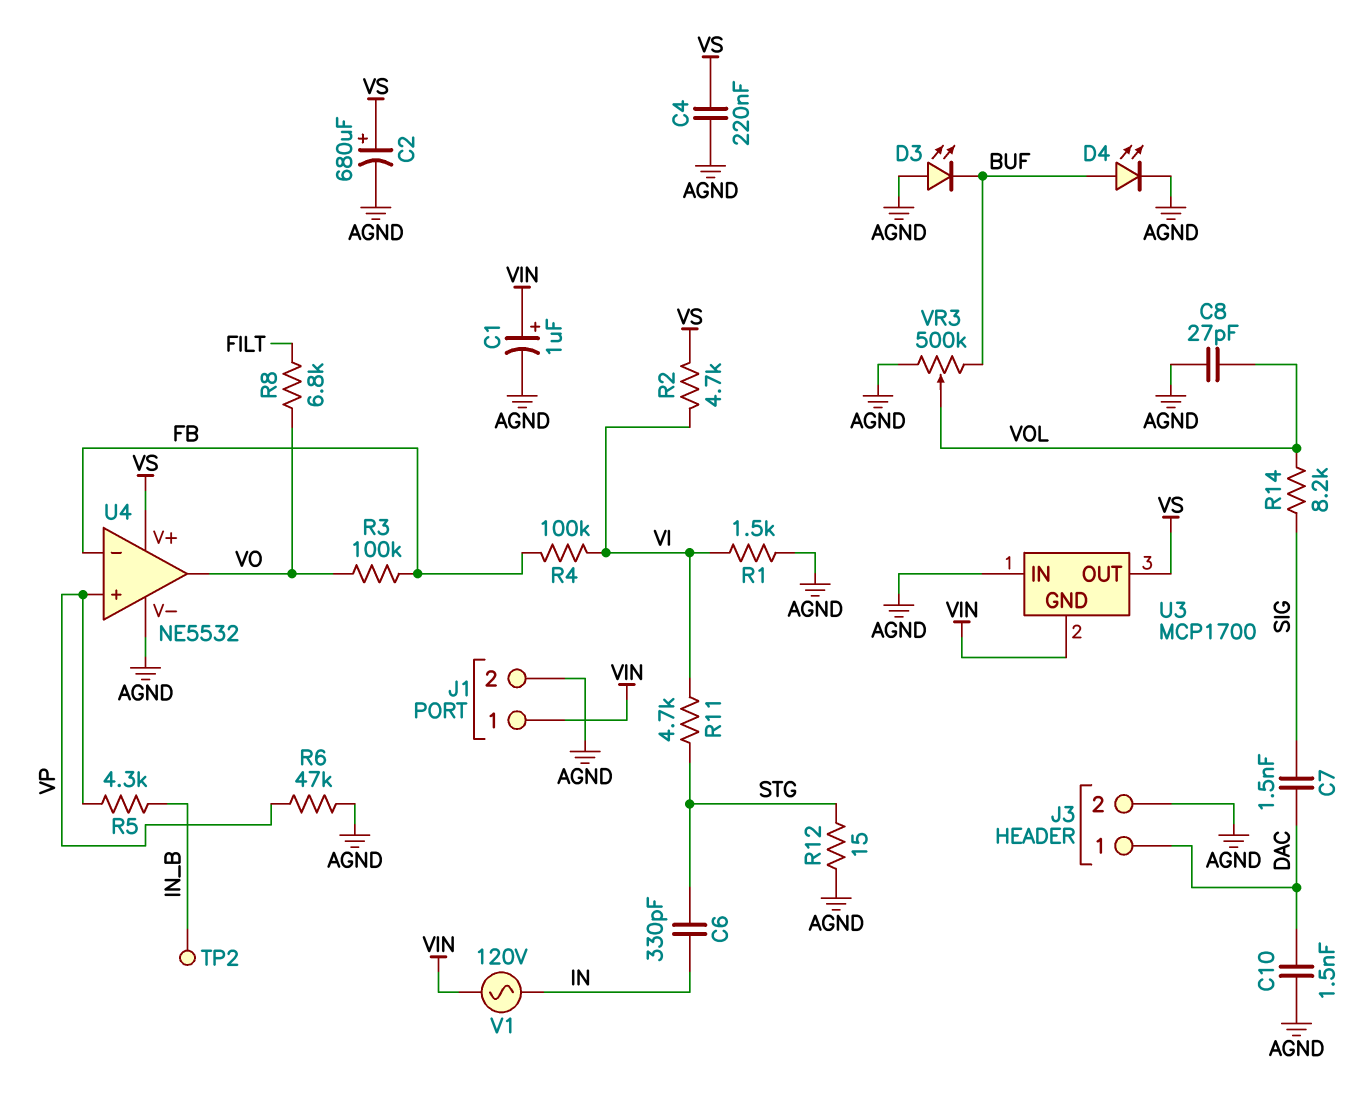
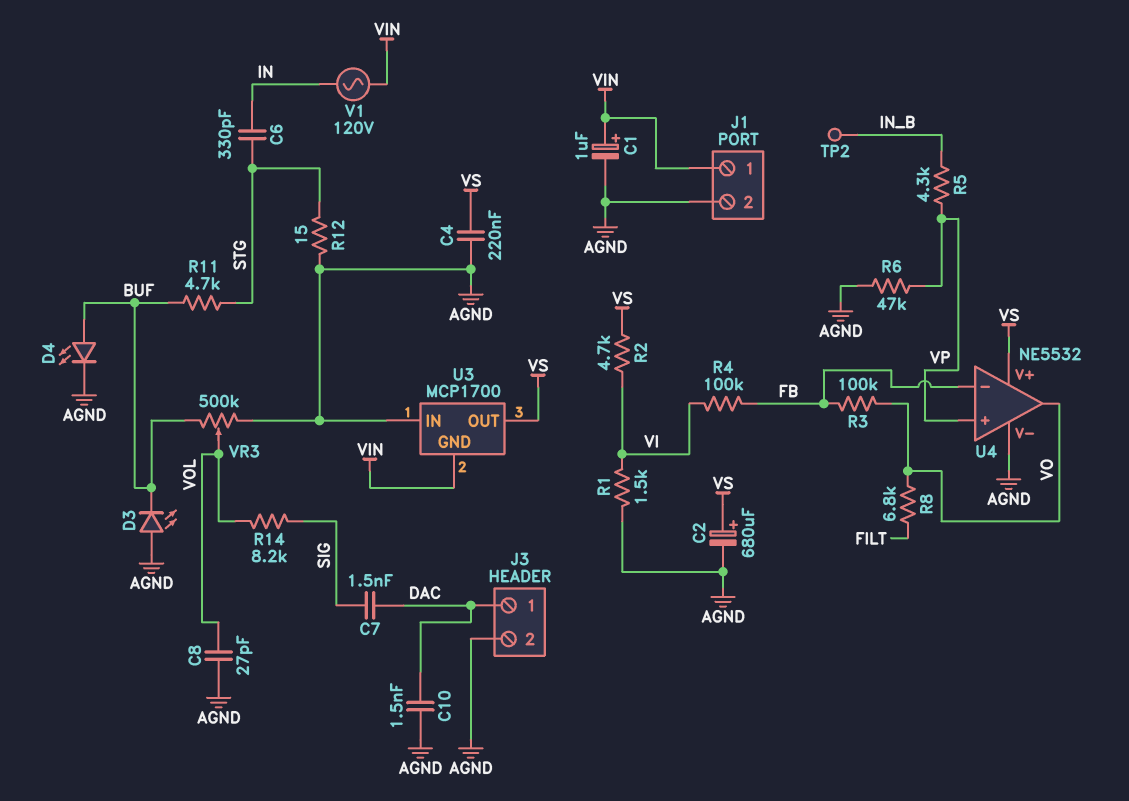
R11: 4.7k (STG, VI) -> 4.7k (BUF, STG)

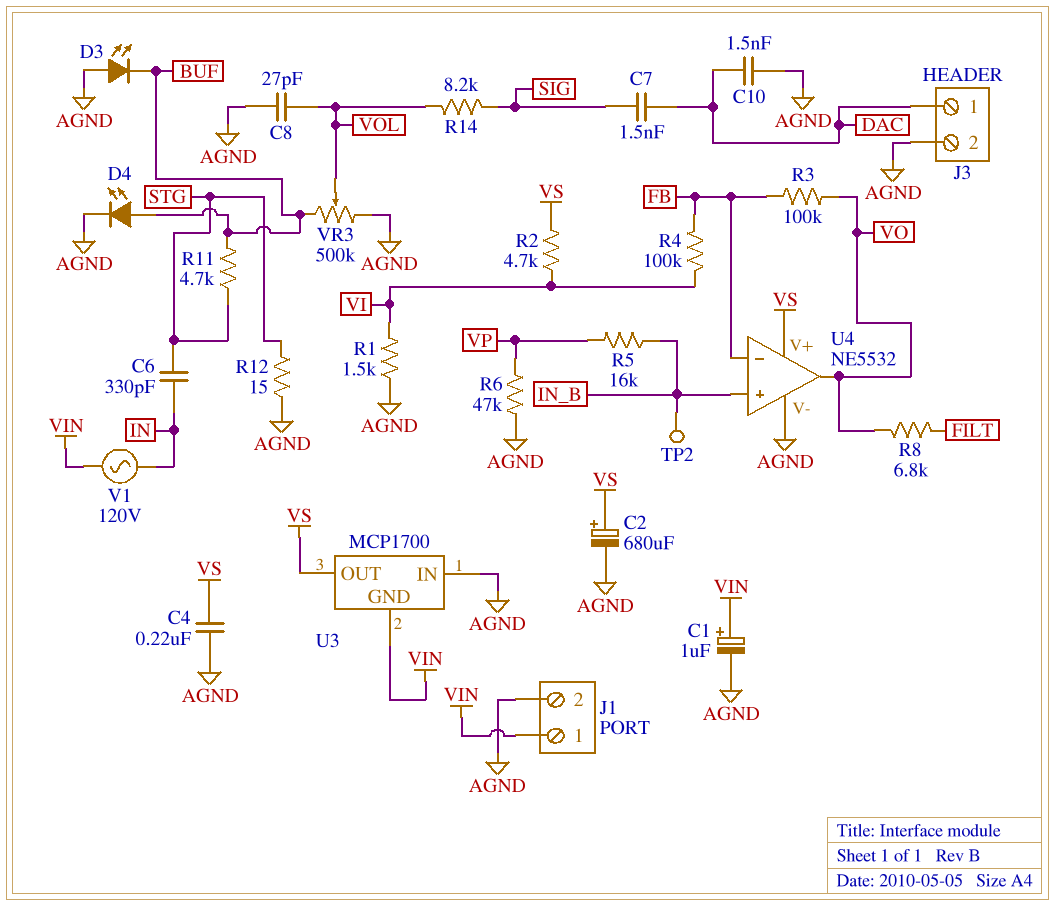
R5: 4.3k (IN_B, VP) -> 16k (IN_B, VP)
U4 pin in+: VP -> IN_B

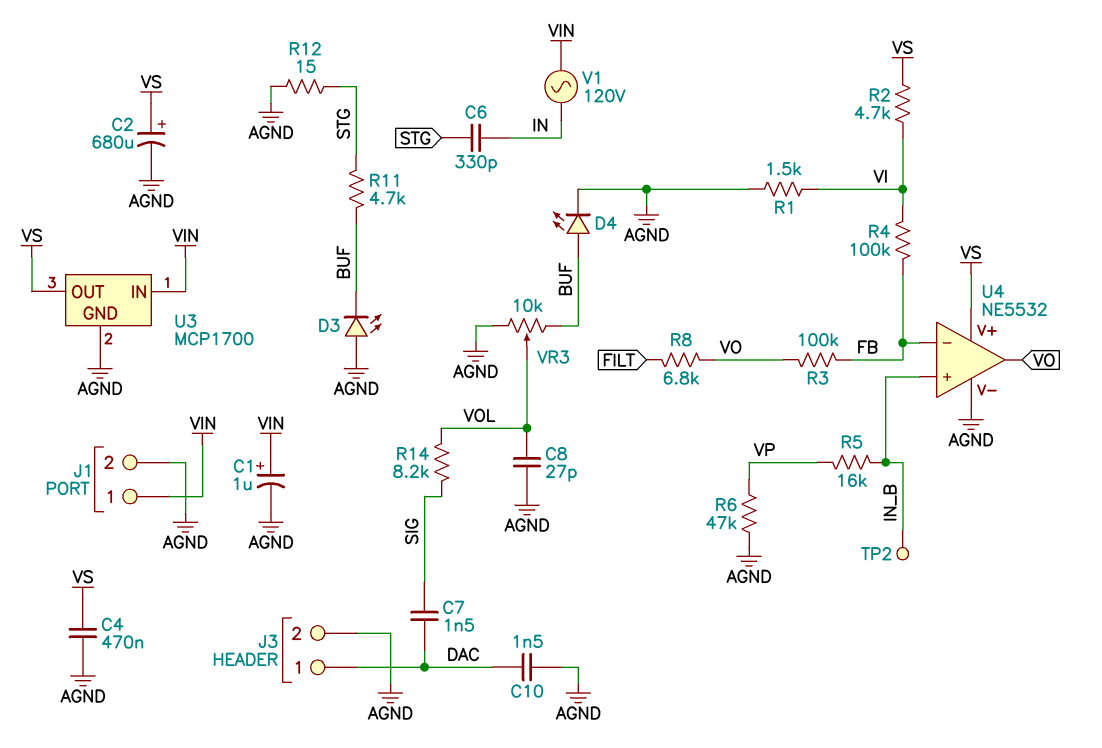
C4: 220nF (AGND, VS) -> 470nF (AGND, VS)
U3 pin GND: VIN -> AGND
U3 pin IN: AGND -> VIN
VR3: 500k (AGND, BUF, wiper VOL) -> 10k (AGND, BUF, wiper VOL)

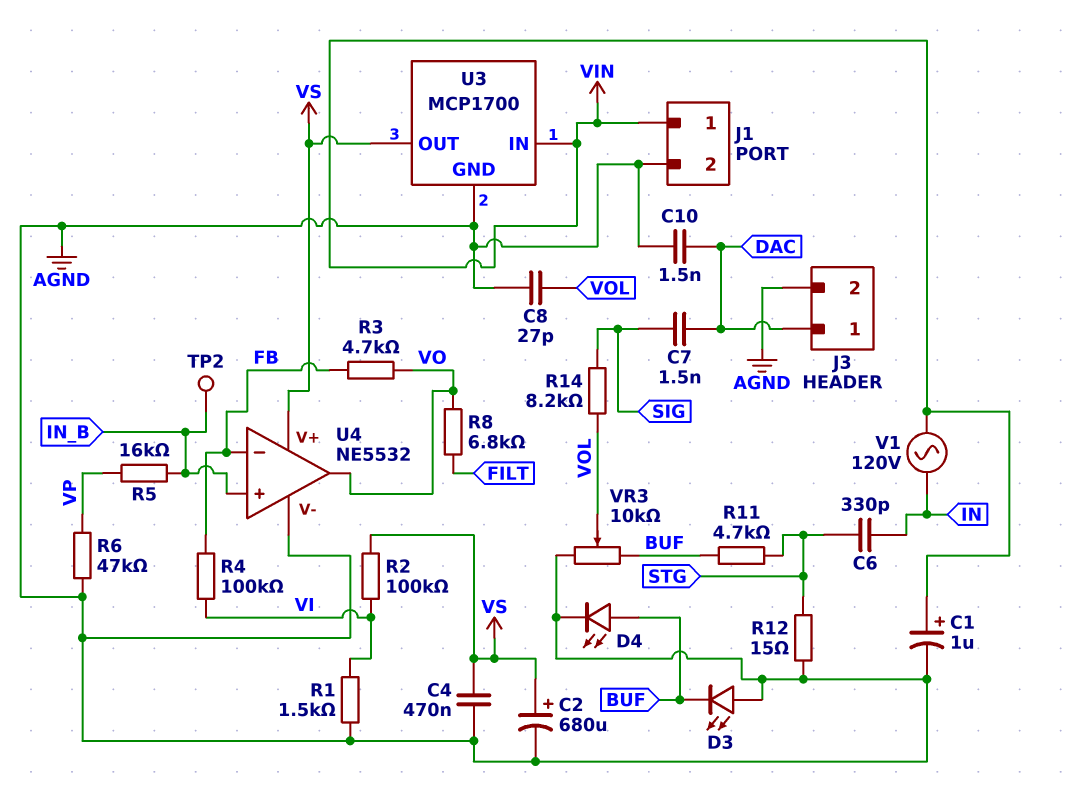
R2: 4.7k (VI, VS) -> 100k (VI, VS)
R3: 100k (FB, VO) -> 4.7k (FB, VO)

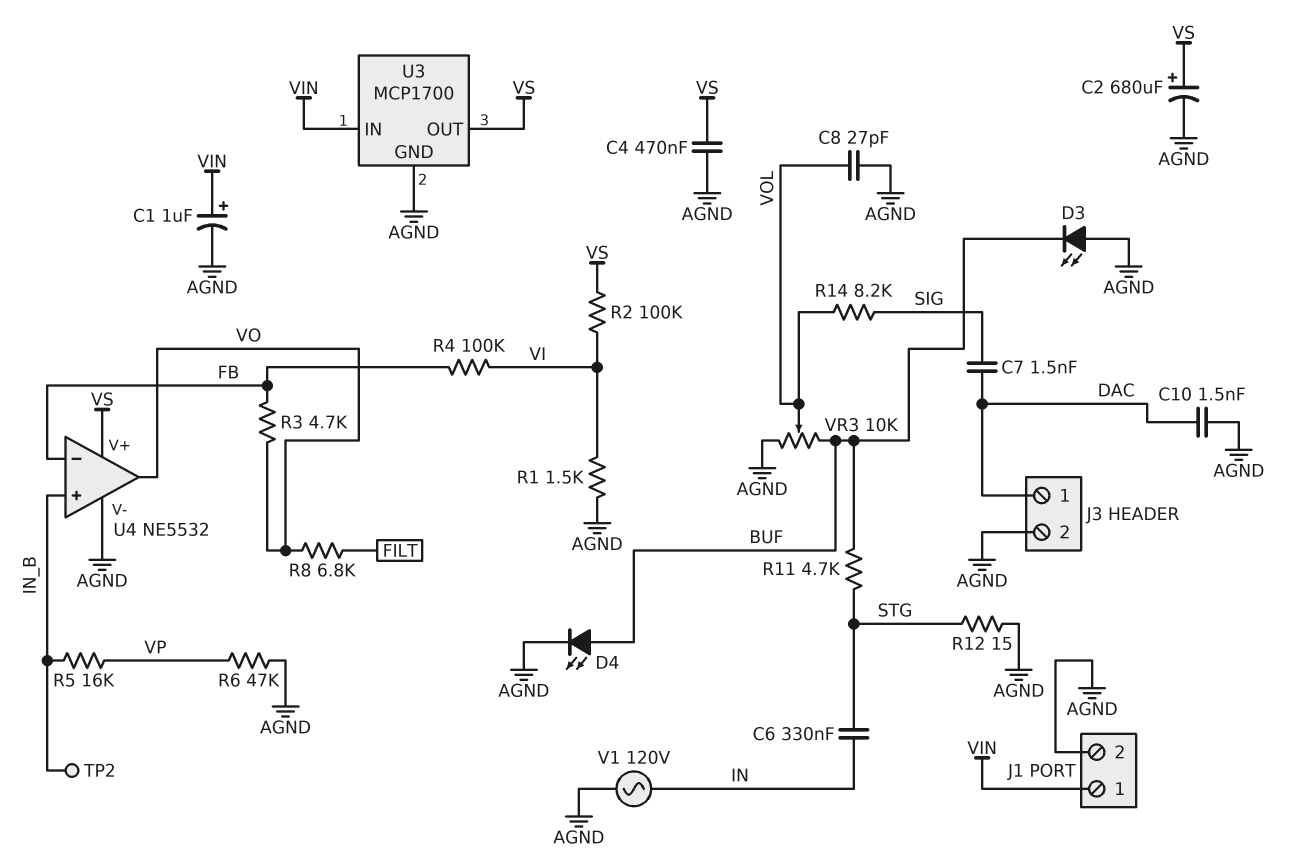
C6: 330pF (IN, STG) -> 330nF (IN, STG)
V1: AC 120V (IN, VIN) -> AC 120V (AGND, IN)

